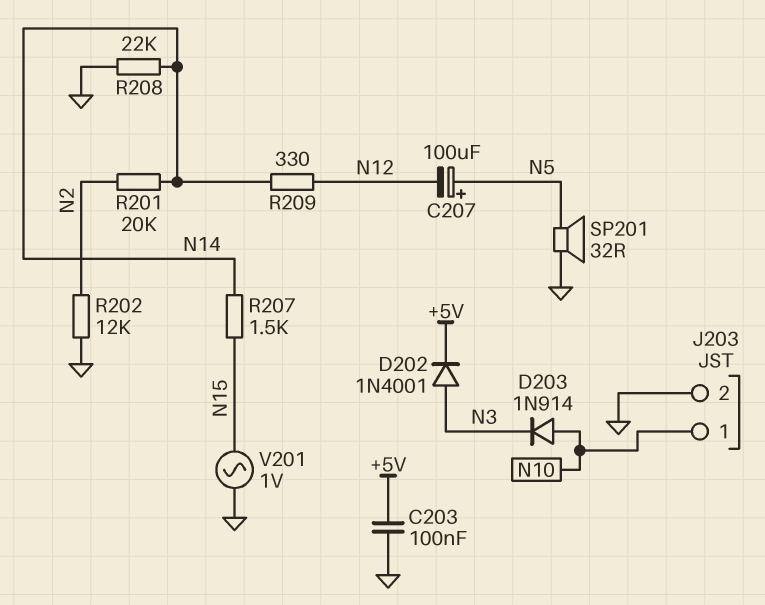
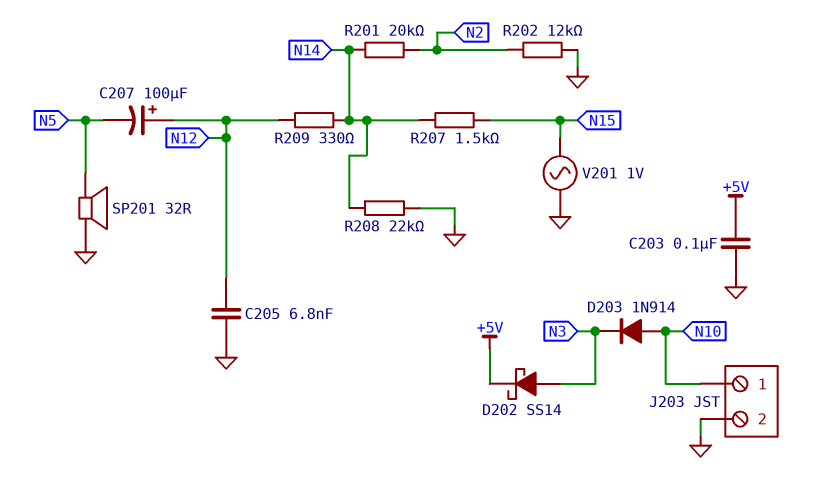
C205: none -> 6.8nF (GND, N12)
C207: 100uF (plus N5, minus N12) -> 100uF (plus N12, minus N5)
D202: diode 1N4001 (A N3, K +5V) -> schottky SS14 (A N3, K +5V)

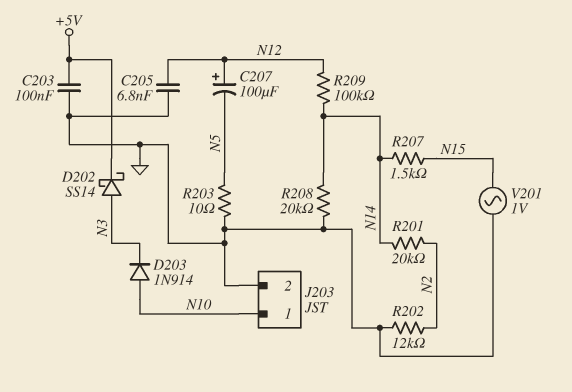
R203: none -> 10 (GND, N5)
R208: 22k (GND, N14) -> 20k (GND, N14)
R209: 330 (N12, N14) -> 100k (N12, N14)
SP201: speaker 32R (GND, N5) -> none

